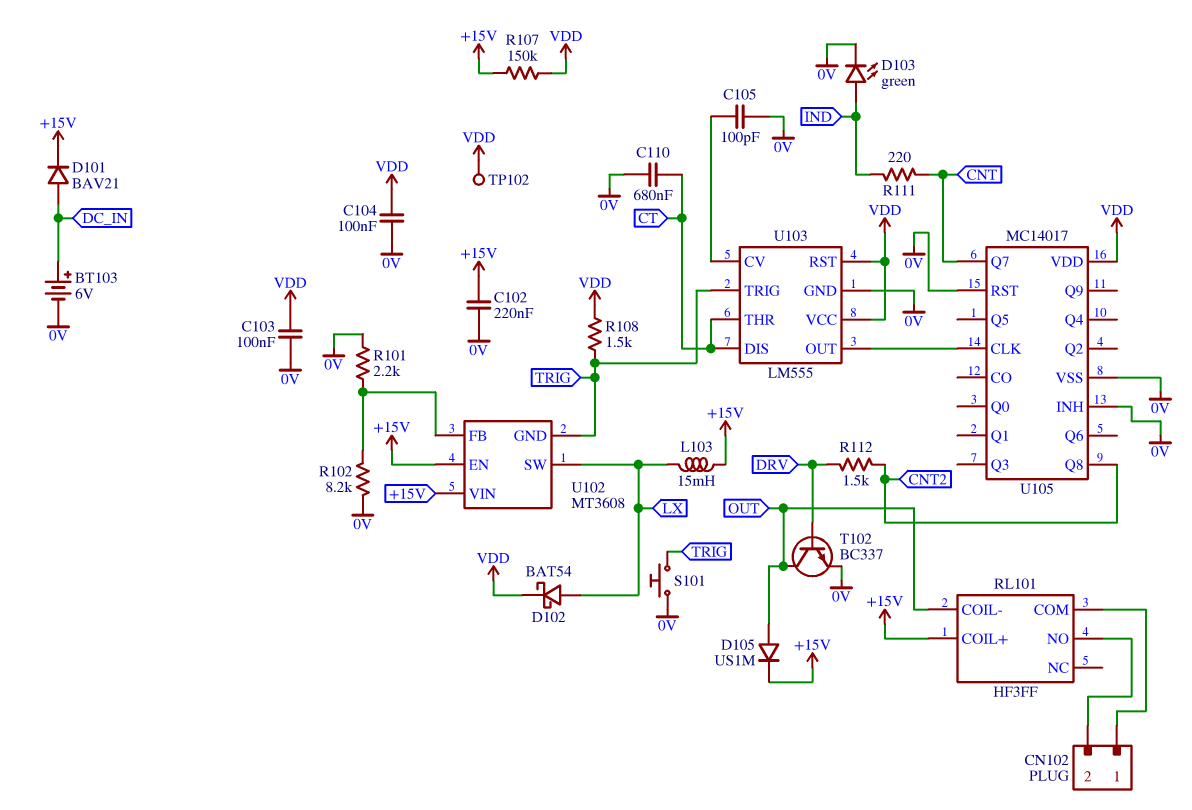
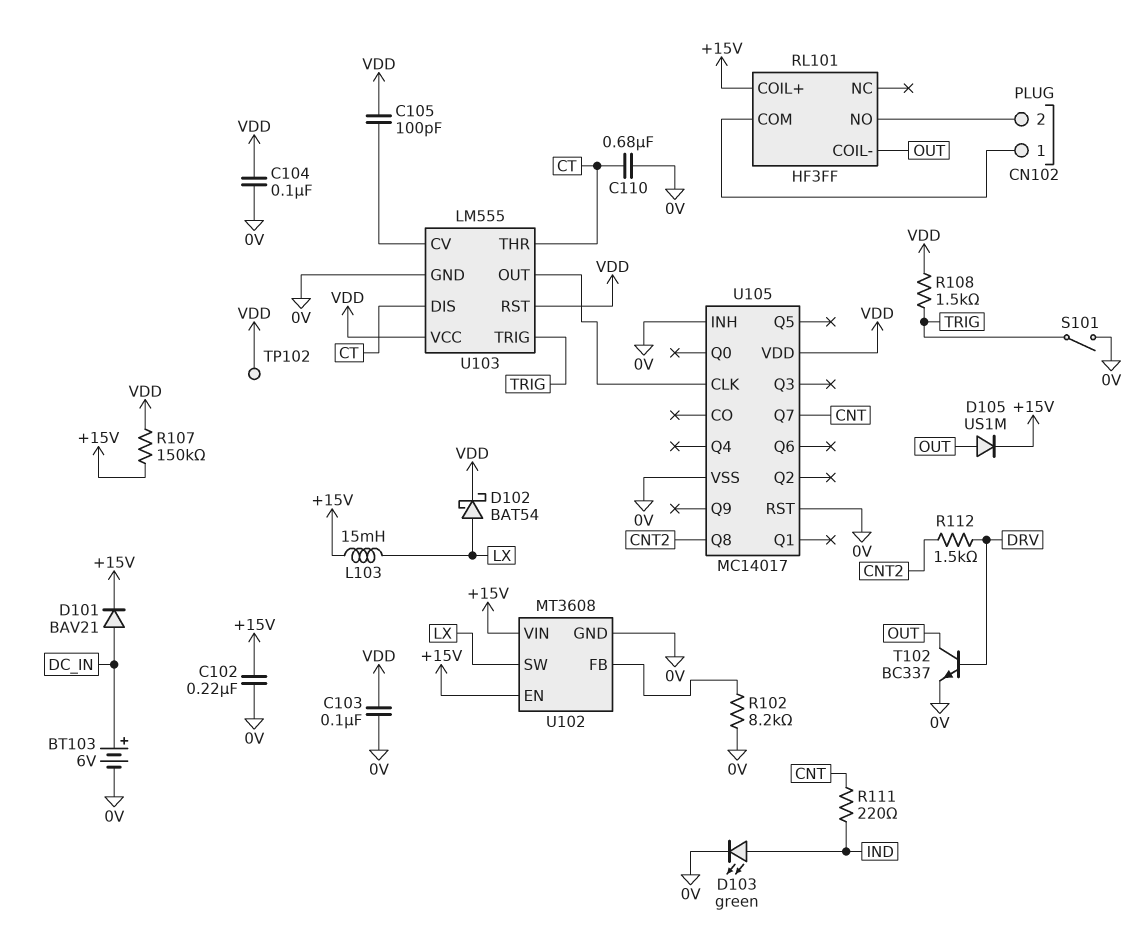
C105: 100pF (0V, U103/CV) -> 100pF (U103/CV, VDD)
R101: 2.2k (0V, U102/FB) -> none
S101: button (0V, TRIG) -> switch (0V, TRIG)
U102 pin GND: TRIG -> 0V

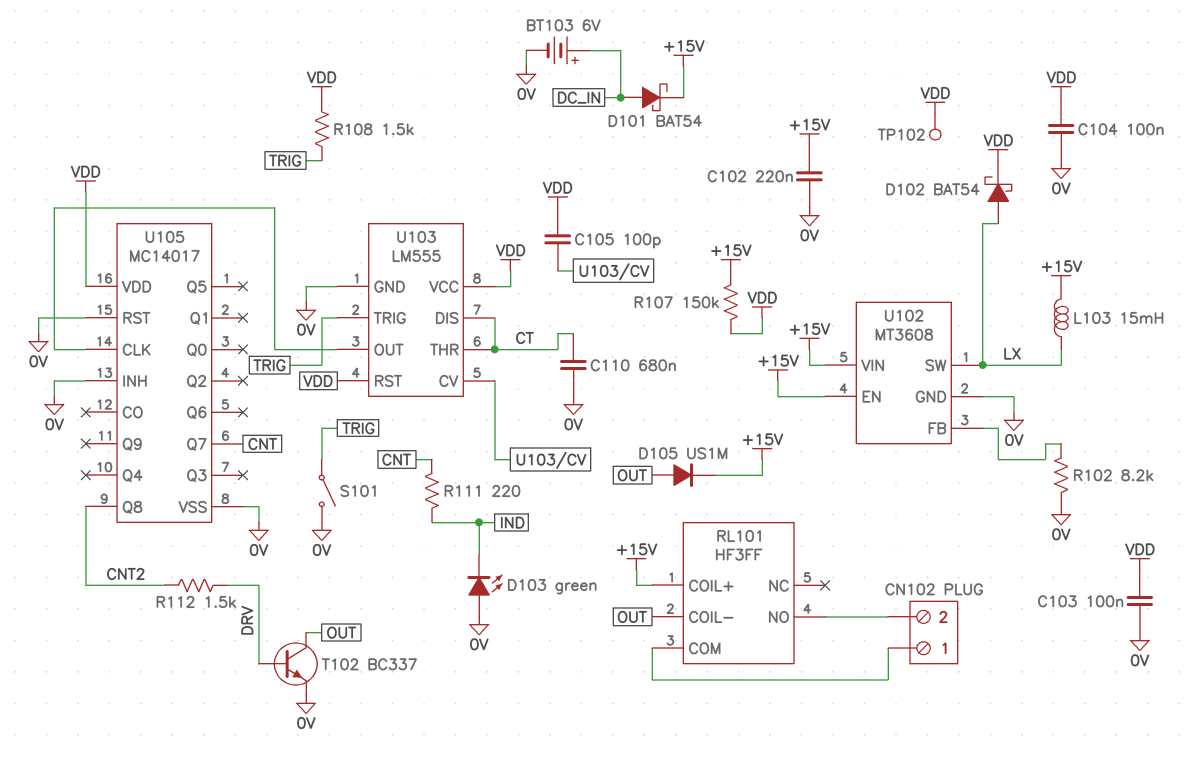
D101: diode BAV21 (A DC_IN, K +15V) -> schottky BAT54 (A DC_IN, K +15V)
D103: LED green (A IND, K 0V) -> LED green (A 0V, K IND)

